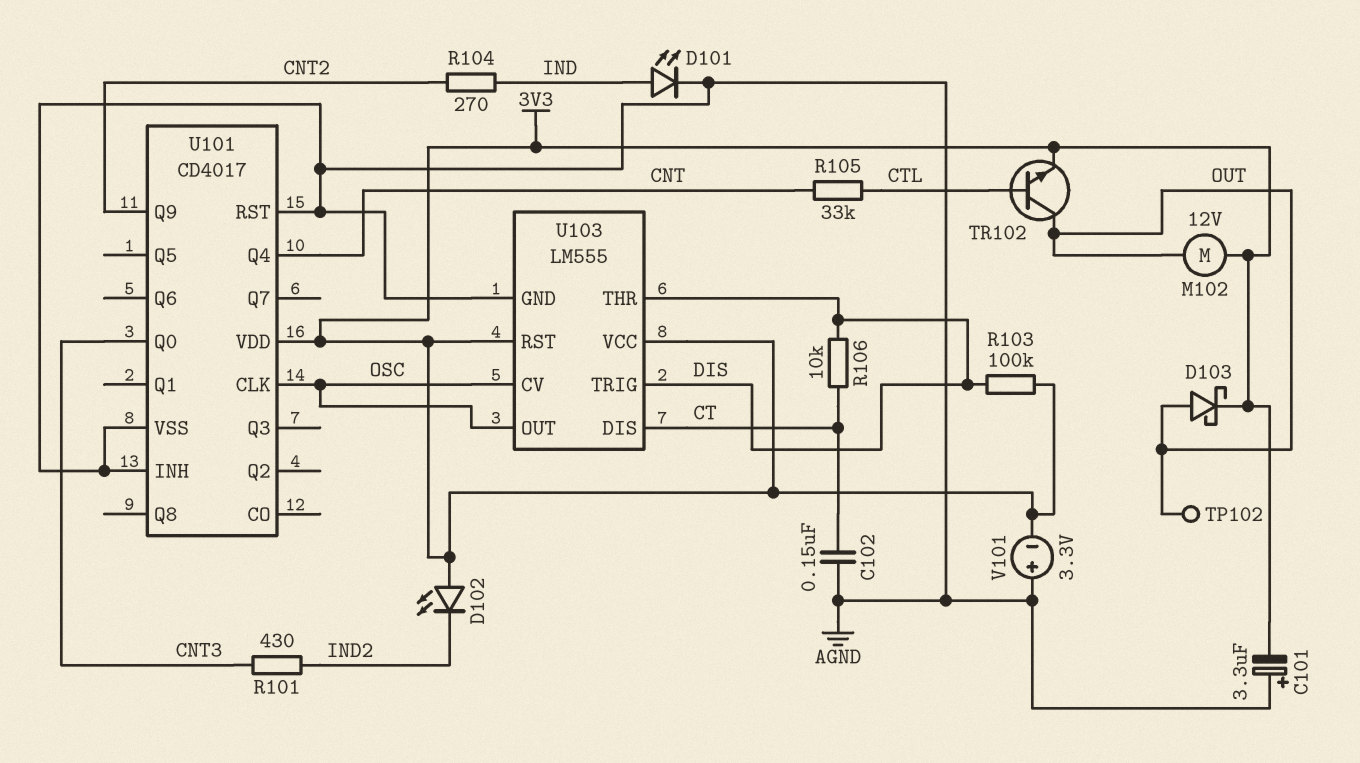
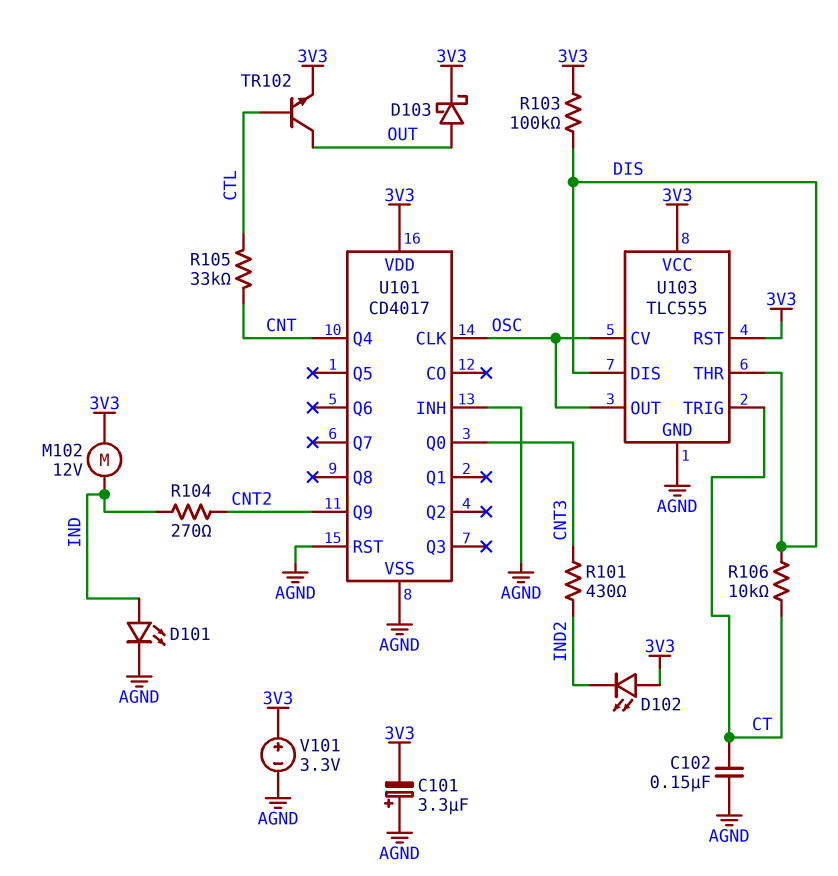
M102: motor 12V (3V3, OUT) -> motor 12V (3V3, IND)
TP102: test point (OUT) -> none
U103: LM555 -> TLC555
U103 pin DIS: CT -> DIS
U103 pin TRIG: DIS -> CT
V101: 3.3V (plus AGND, minus 3V3) -> 3.3V (plus 3V3, minus AGND)

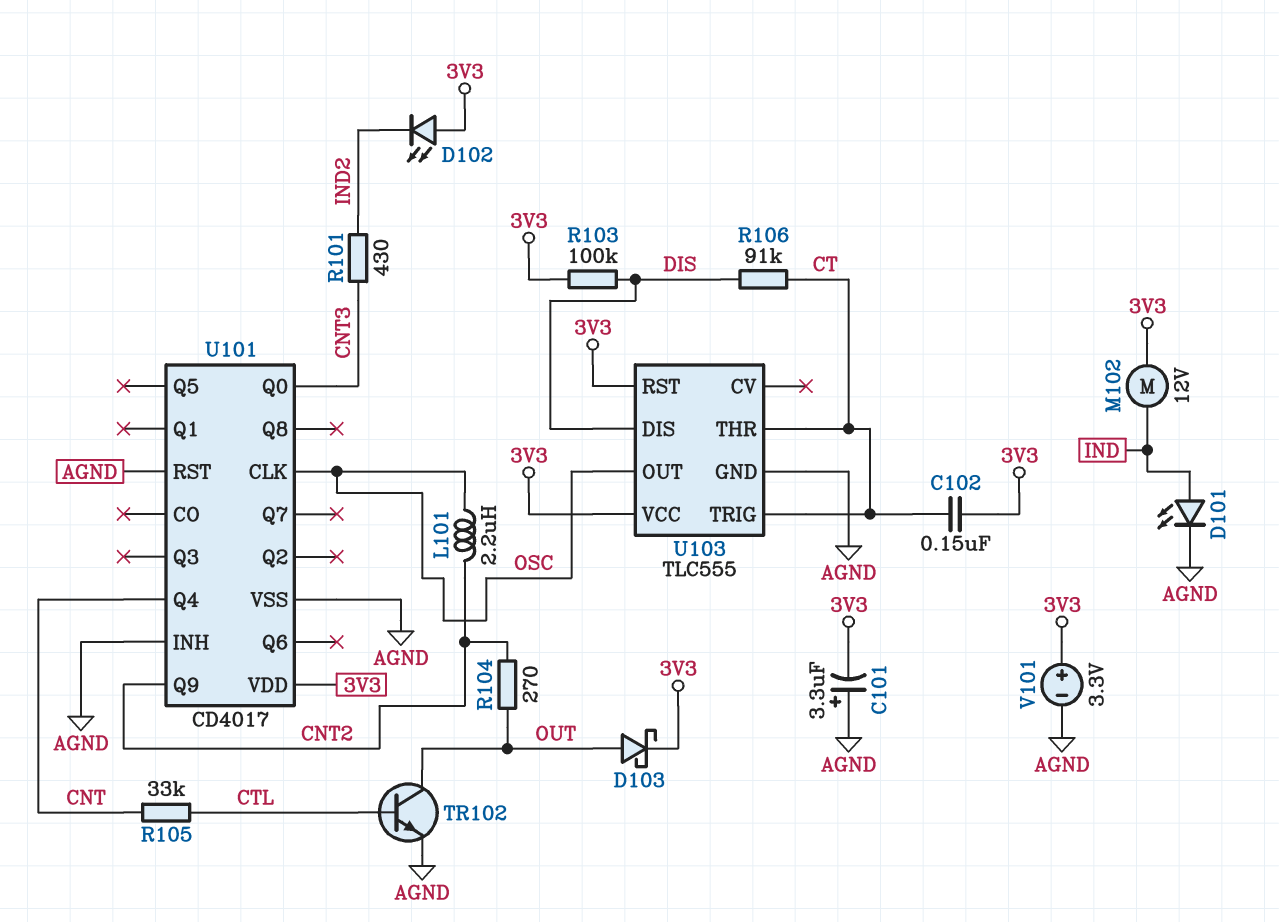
C102: 150nF (AGND, CT) -> 150nF (3V3, CT)
L101: none -> 2.2uH (CNT2, OSC)
R104: 270 (CNT2, IND) -> 270 (CNT2, OUT)
R106: 10k (CT, DIS) -> 91k (CT, DIS)
TR102: NPN (B CTL, C OUT, E 3V3) -> NPN (B CTL, C OUT, E AGND)
U103 pin CV: OSC -> none
U103 pin THR: DIS -> CT

